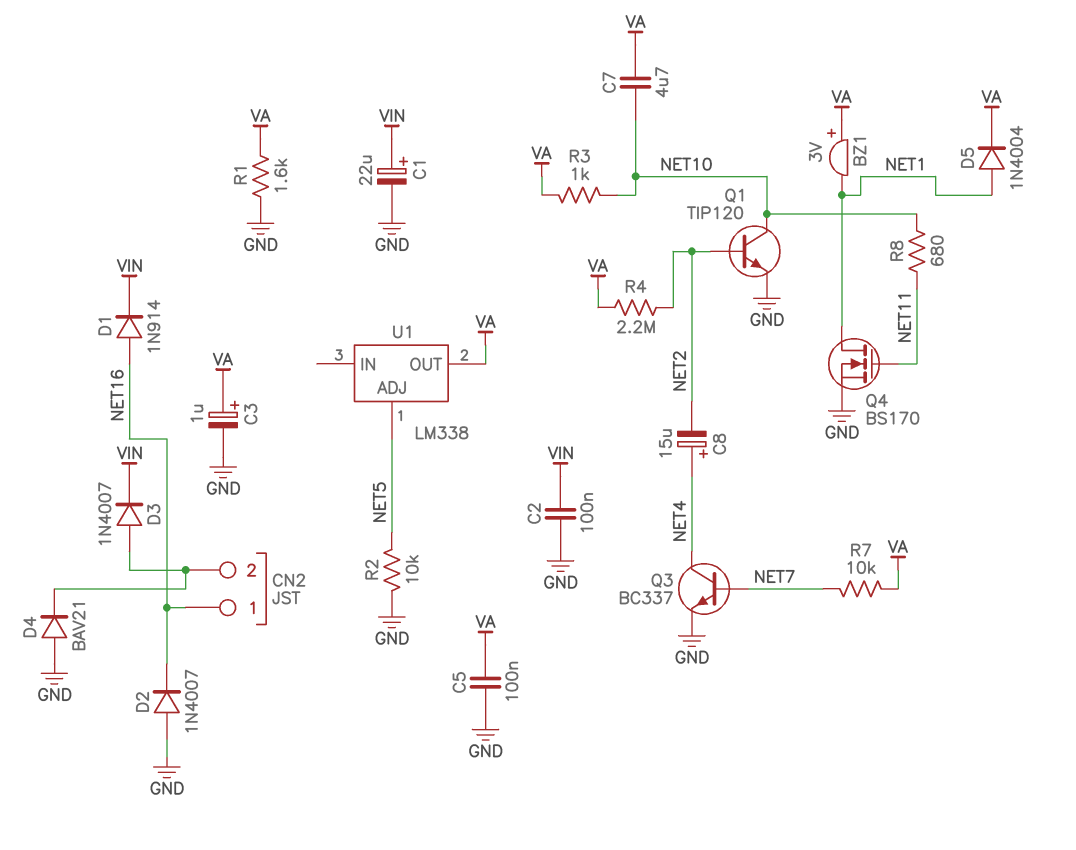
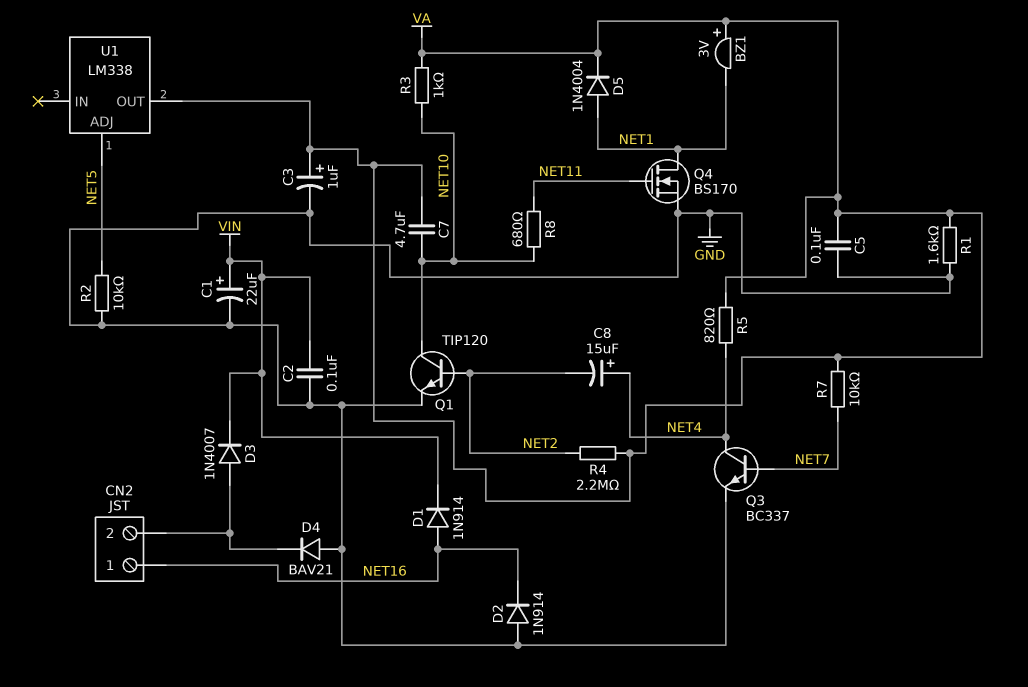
D2: diode 1N4007 (A GND, K NET16) -> diode 1N914 (A GND, K NET16)
R5: none -> 820 (NET4, VA)

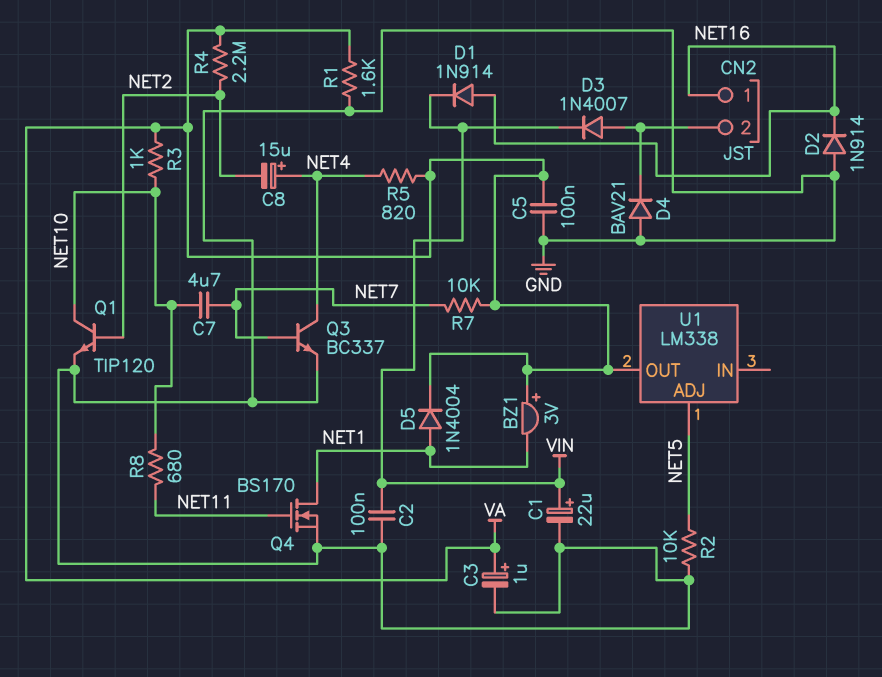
C7: 4.7uF (NET10, VA) -> 4.7uF (NET7, NET10)

